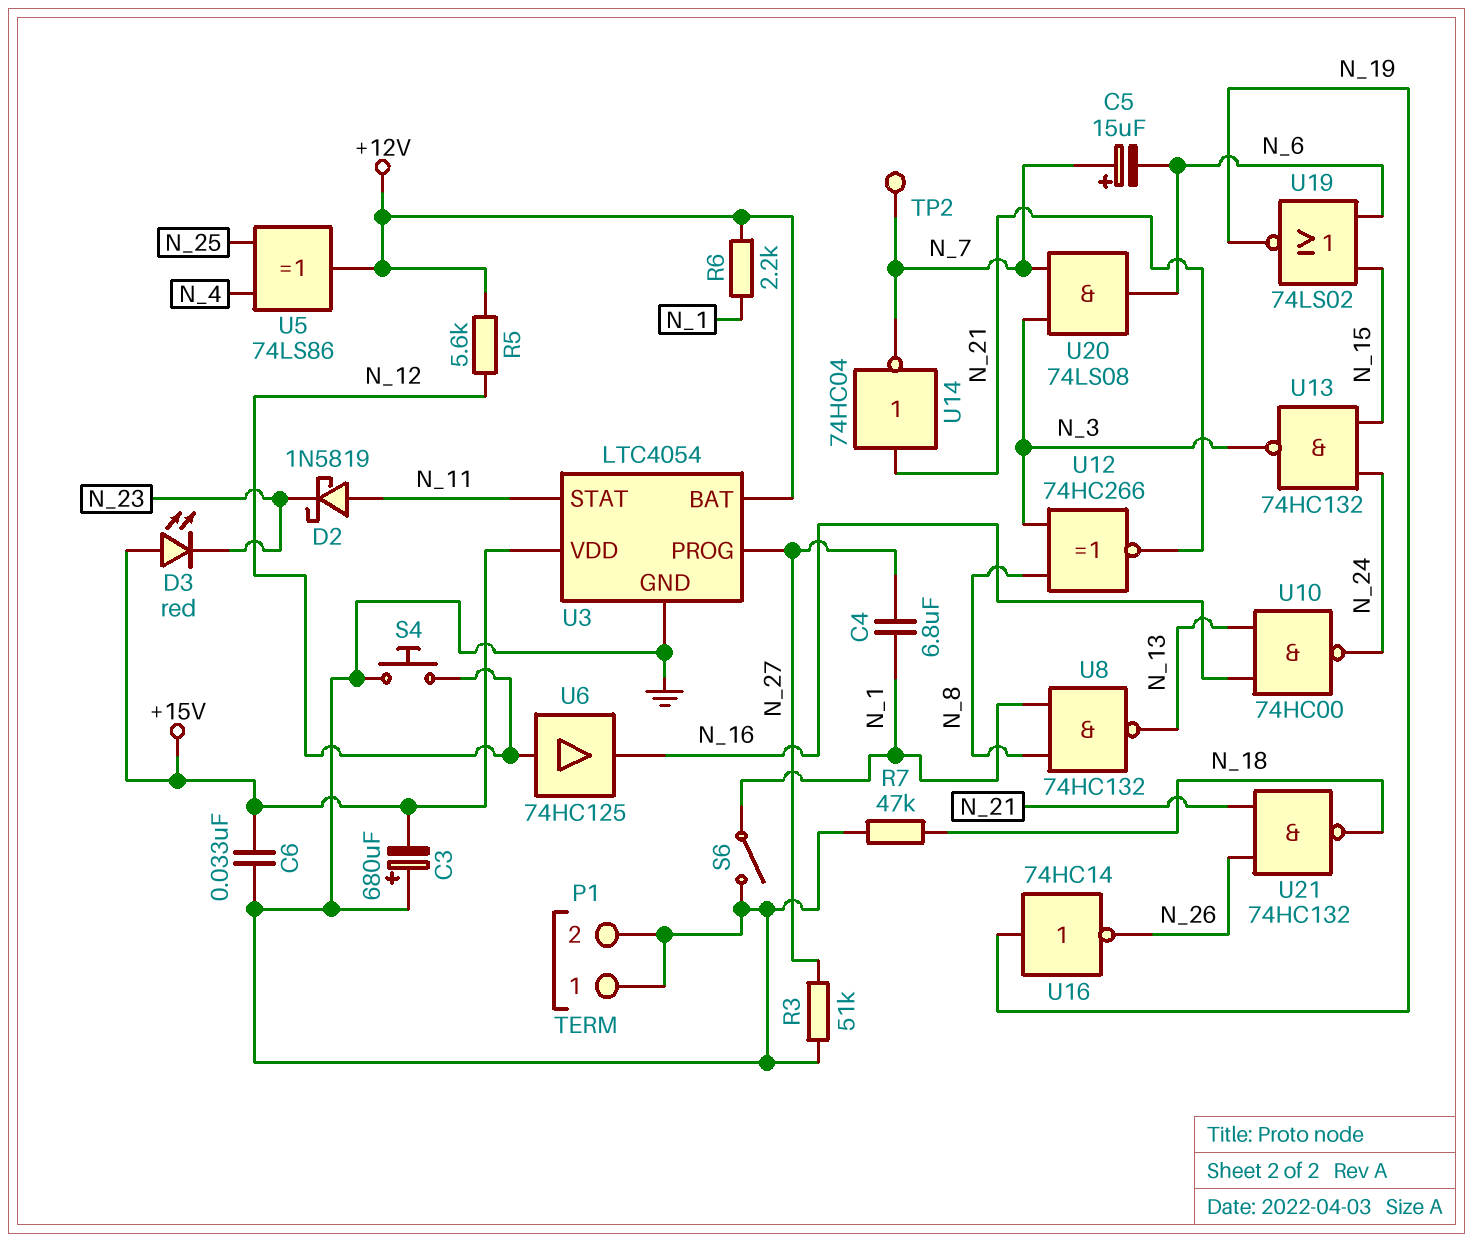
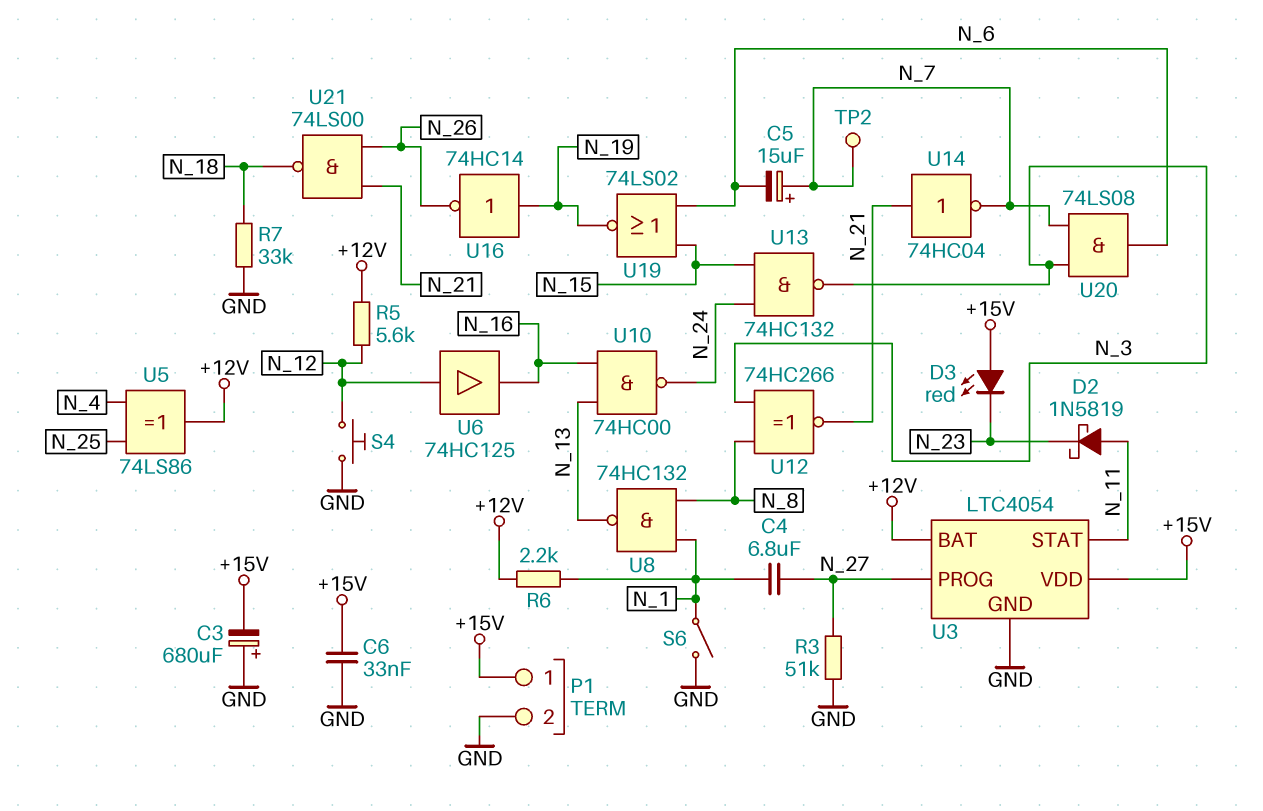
P1 pin 1: GND -> +15V
R7: 47k (GND, N_18) -> 33k (GND, N_18)
U21: NAND 74HC132 (in N_21, in N_26, out N_18) -> NAND 74LS00 (in N_21, in N_26, out N_18)

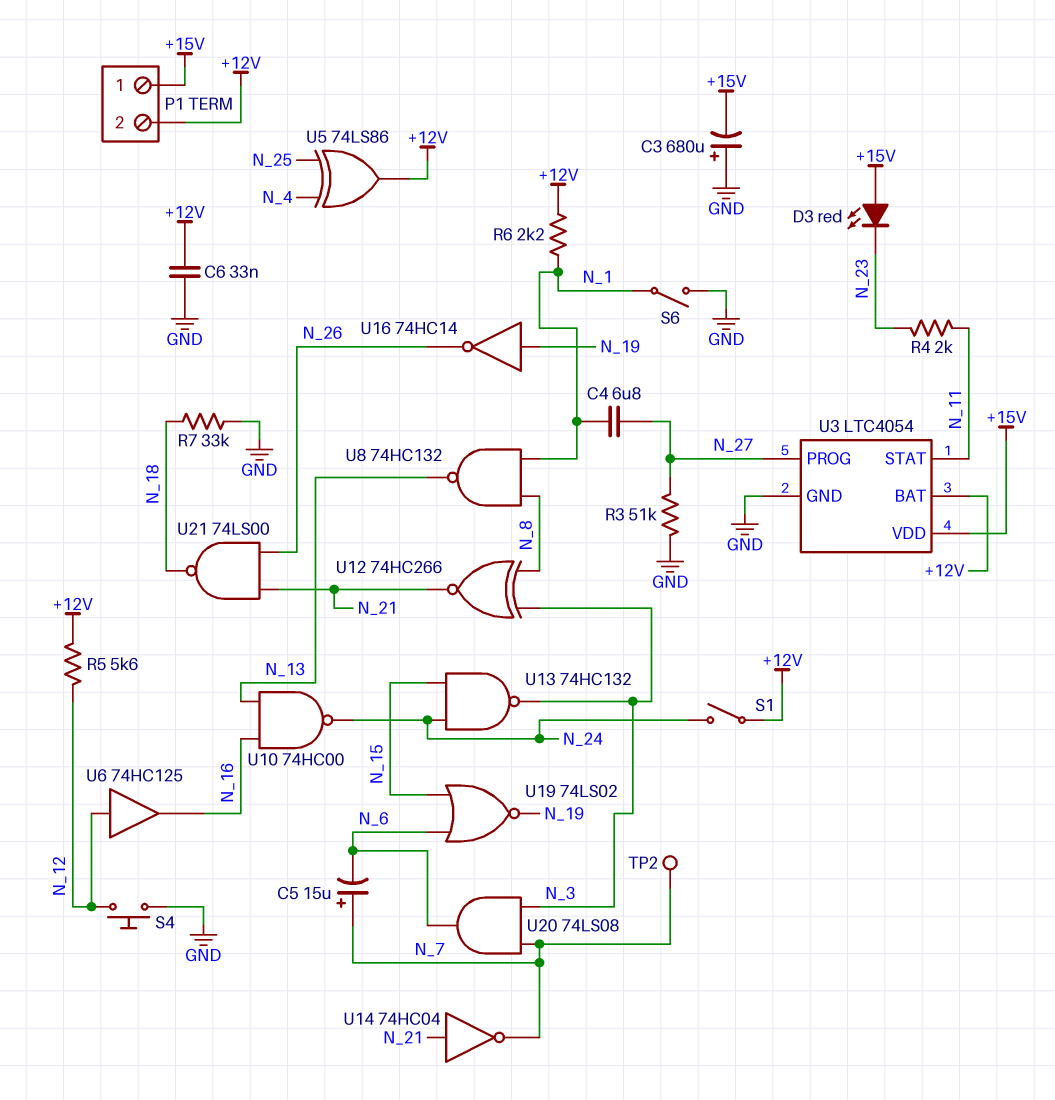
C6: 33nF (+15V, GND) -> 33nF (+12V, GND)
D2: schottky 1N5819 (A N_11, K N_23) -> none
P1 pin 2: GND -> +12V
R4: none -> 2k (N_11, N_23)
S1: none -> switch (+12V, N_24)

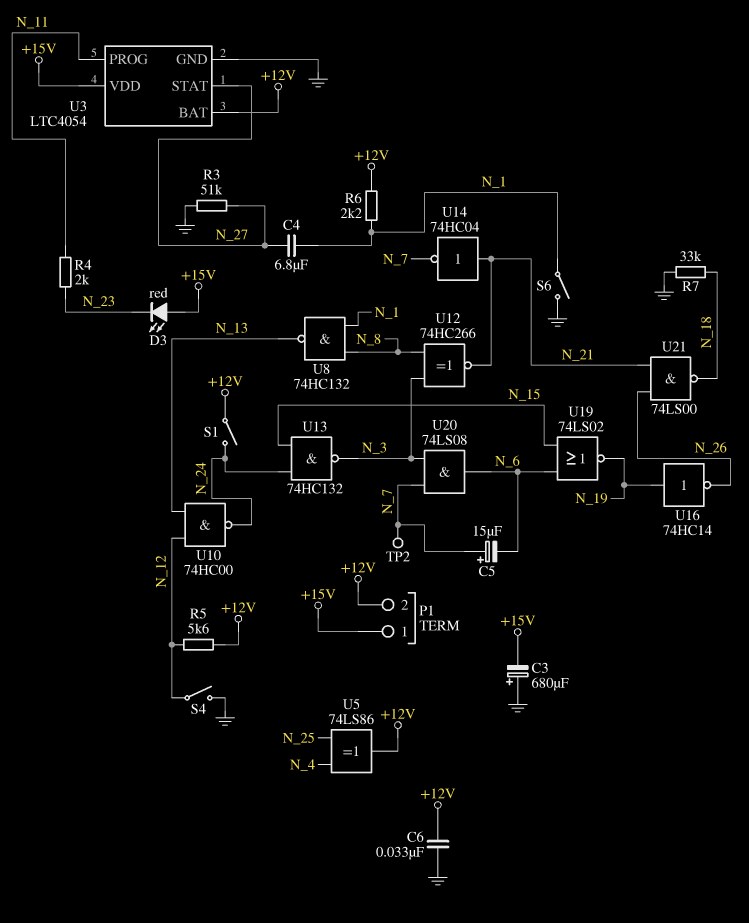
S4: button (GND, N_12) -> switch (GND, N_12)
U3 pin PROG: N_27 -> N_11
U3 pin STAT: N_11 -> N_27
U6: buffer 74HC125 (in N_12, out N_16) -> none
U10: NAND 74HC00 (in N_13, in N_16, out N_24) -> NAND 74HC00 (in N_12, in N_13, out N_24)

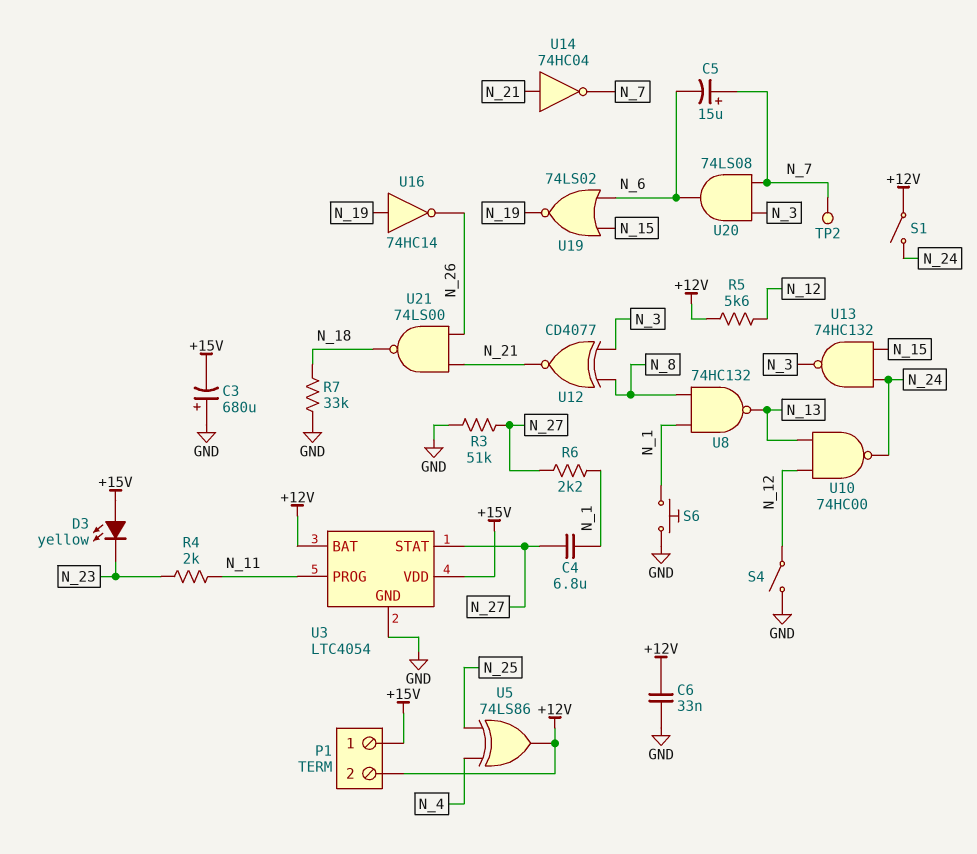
D3: LED red (A +15V, K N_23) -> LED yellow (A +15V, K N_23)
R6: 2.2k (+12V, N_1) -> 2.2k (N_1, N_27)
S6: switch (GND, N_1) -> button (GND, N_1)
U12: XNOR 74HC266 (in N_3, in N_8, out N_21) -> XNOR CD4077 (in N_3, in N_8, out N_21)

